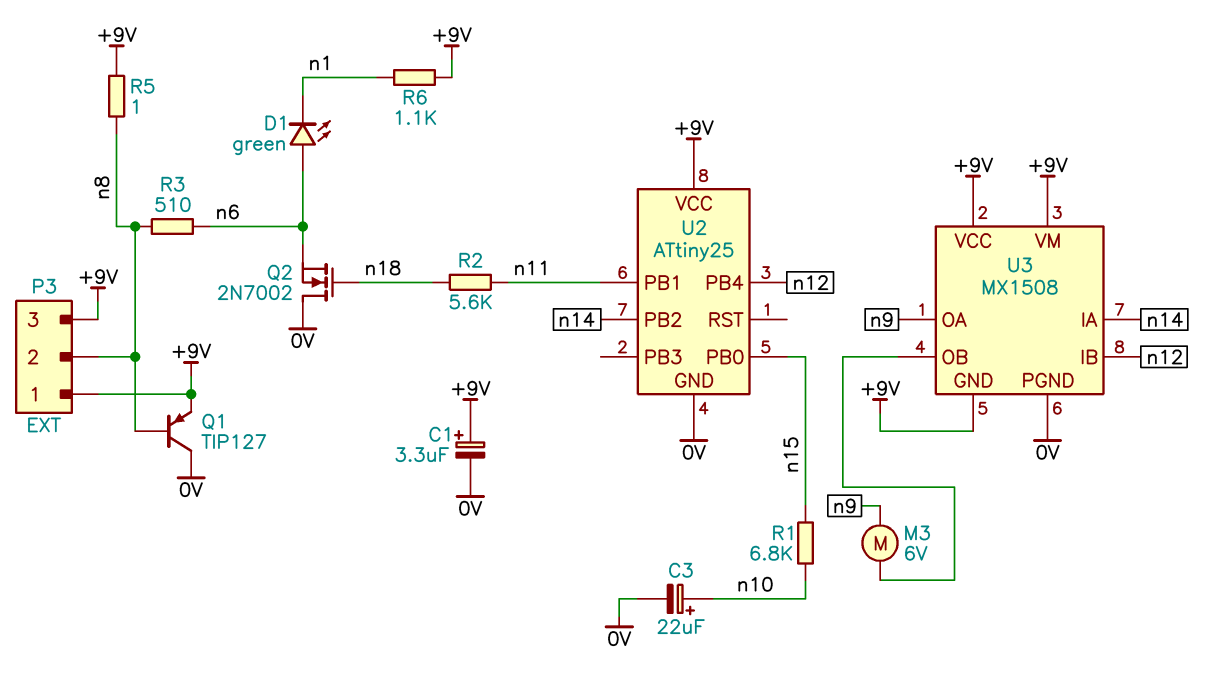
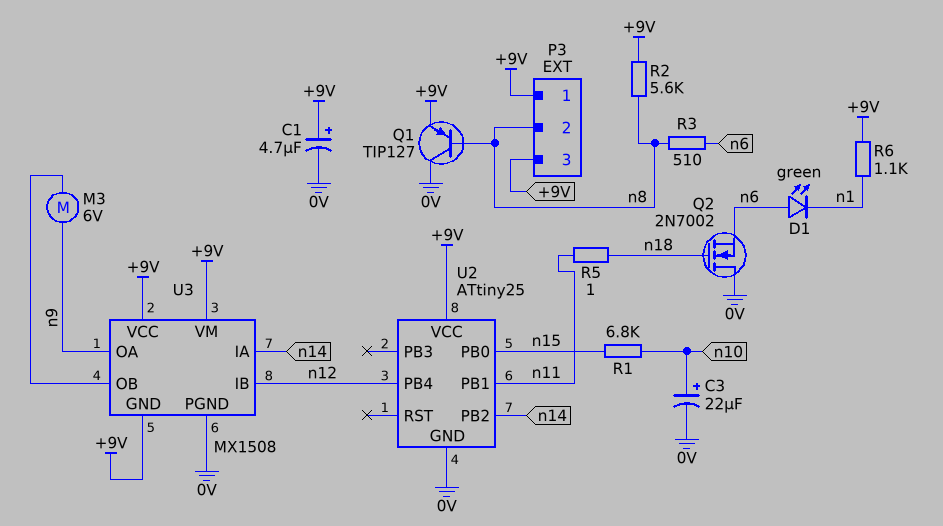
C1: 3.3uF (plus +9V, minus 0V) -> 4.7uF (plus +9V, minus 0V)
R2: 5.6k (n11, n18) -> 5.6k (+9V, n8)
R5: 1 (+9V, n8) -> 1 (n11, n18)

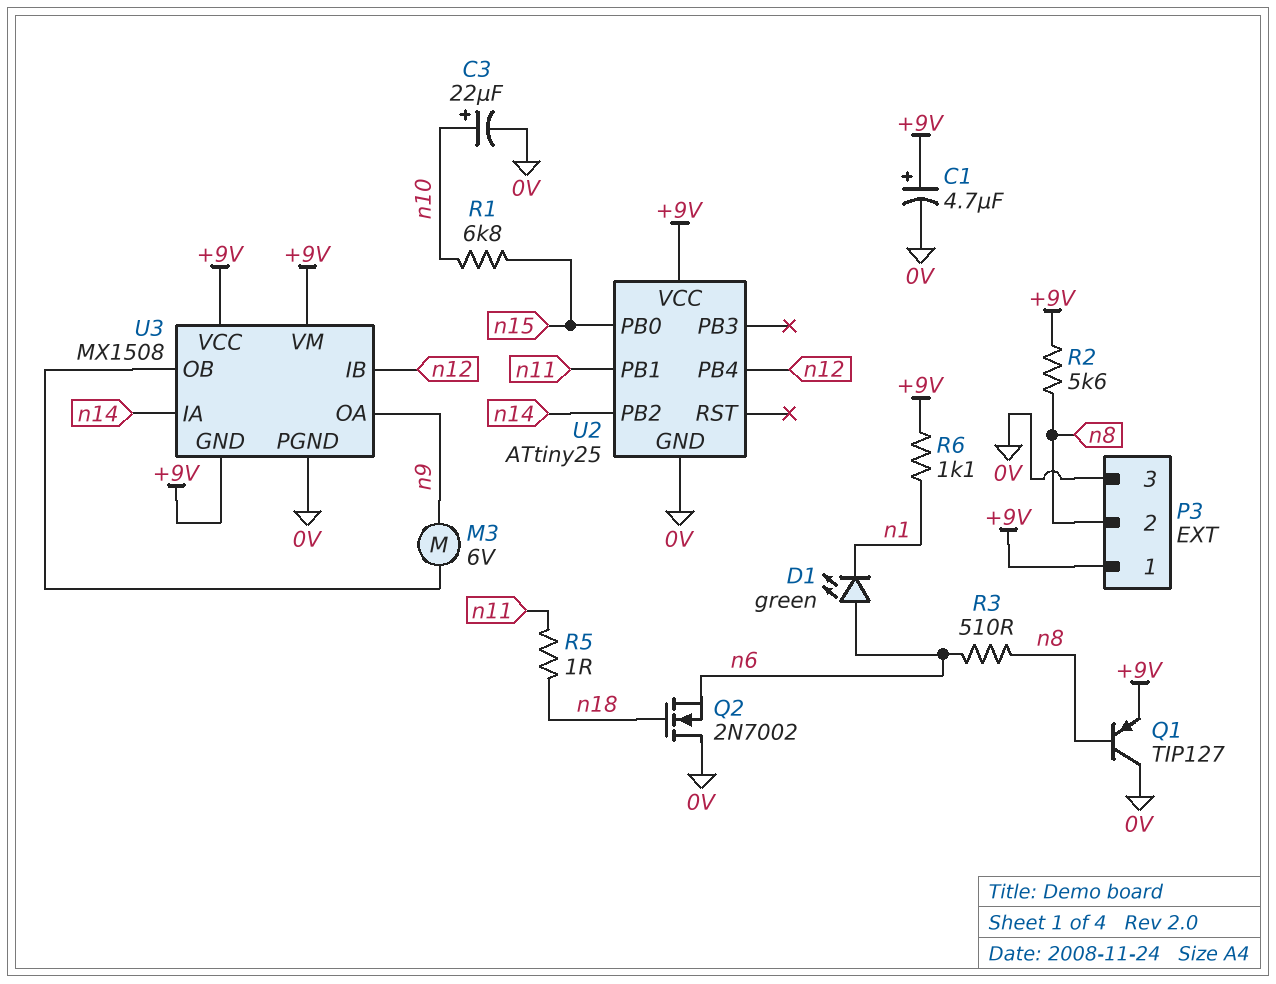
P3 pin 3: +9V -> 0V

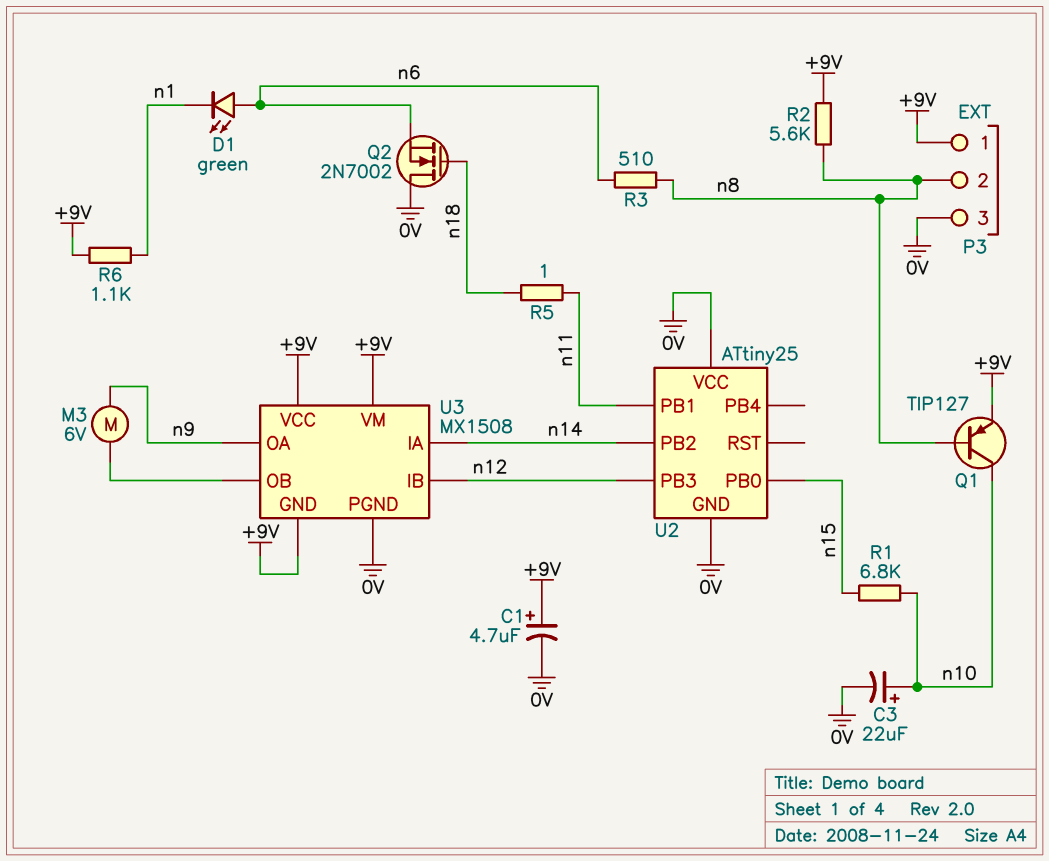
Q1: PNP TIP127 (B n8, C 0V, E +9V) -> PNP TIP127 (B n8, C n10, E +9V)
U2 pin PB3: none -> n12
U2 pin PB4: n12 -> none
U2 pin VCC: +9V -> 0V

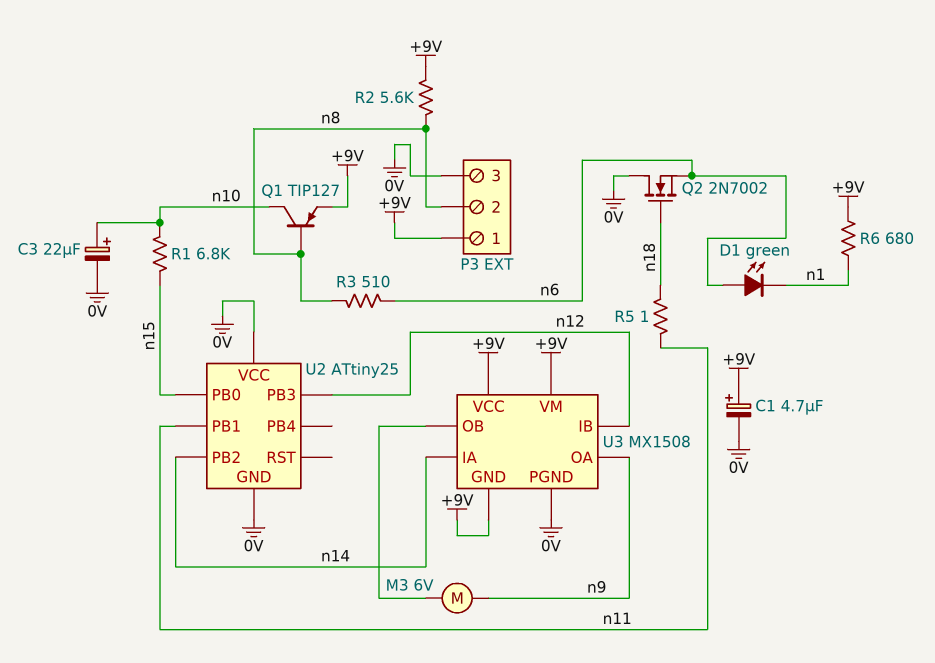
R6: 1.1k (+9V, n1) -> 680 (+9V, n1)

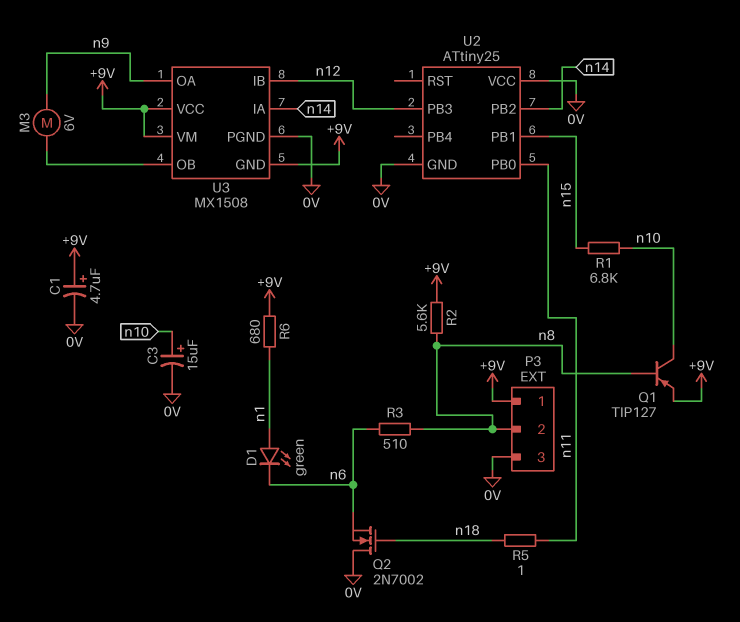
C3: 22uF (plus n10, minus 0V) -> 15uF (plus n10, minus 0V)
D1: LED green (A n6, K n1) -> LED green (A n1, K n6)
U2 pin PB0: n15 -> n11
U2 pin PB1: n11 -> n15

